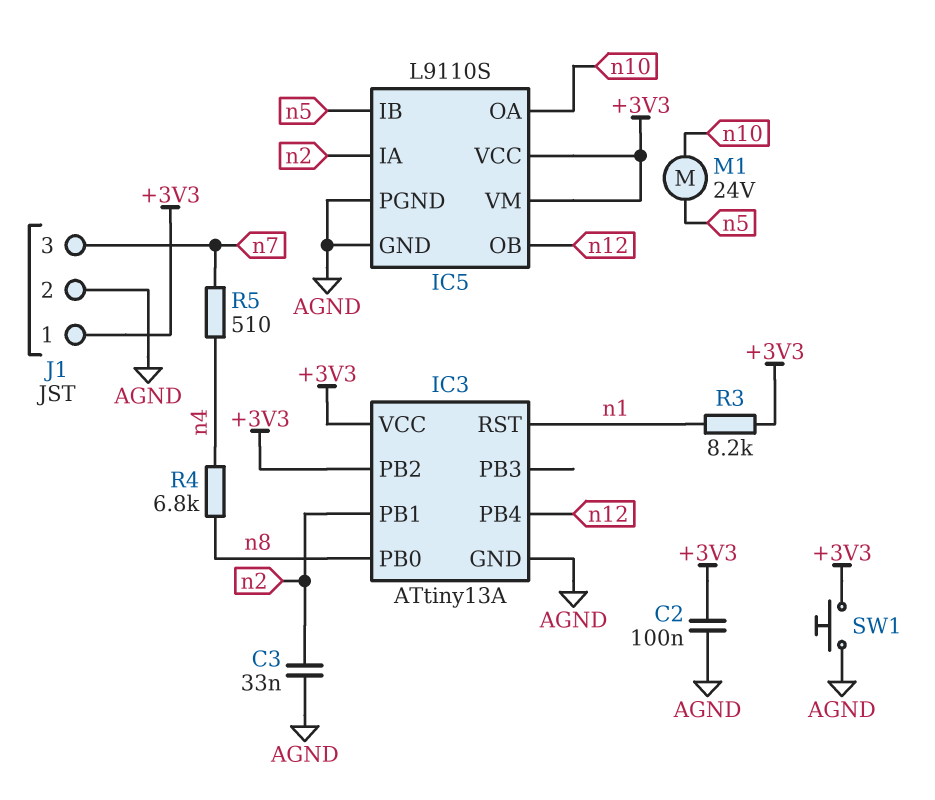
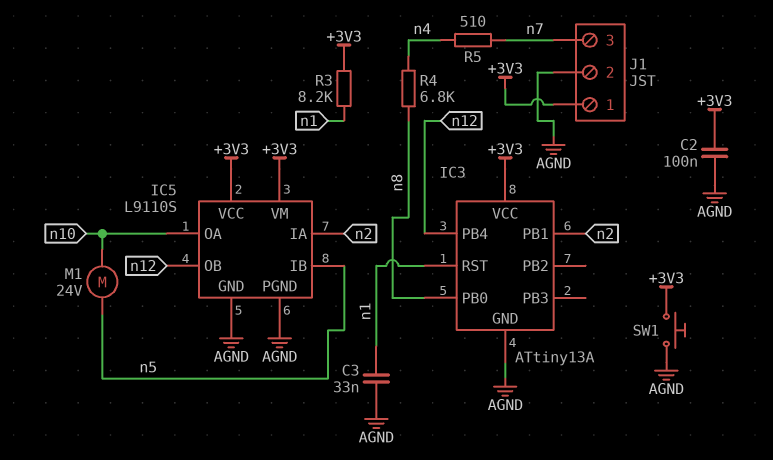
C3: 33nF (AGND, n2) -> 33nF (AGND, n1)
IC3 pin PB2: +3V3 -> none

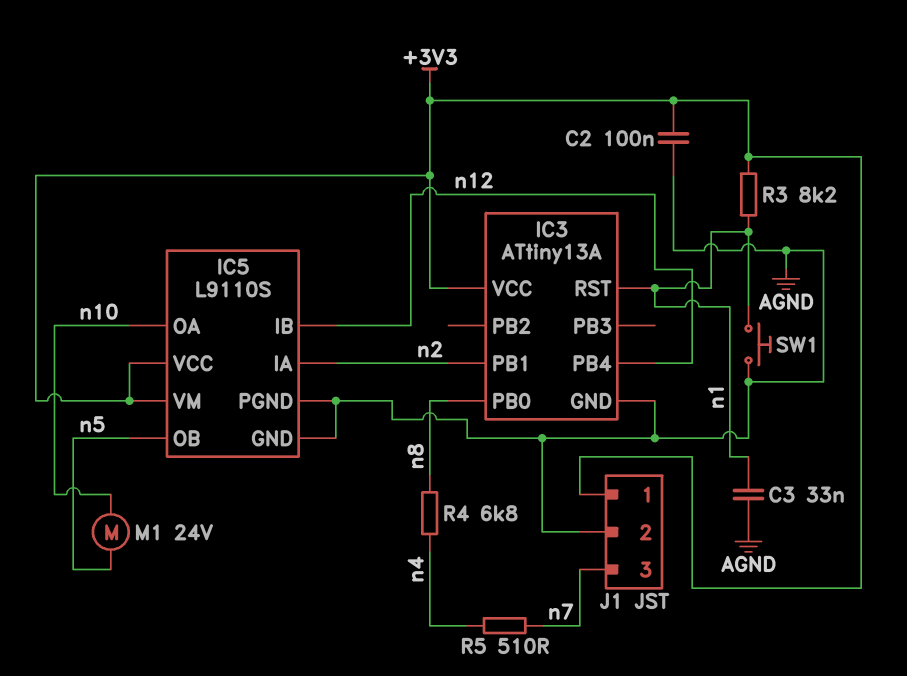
IC5 pin IB: n5 -> n12
IC5 pin OB: n12 -> n5
SW1: button (+3V3, AGND) -> button (AGND, n1)

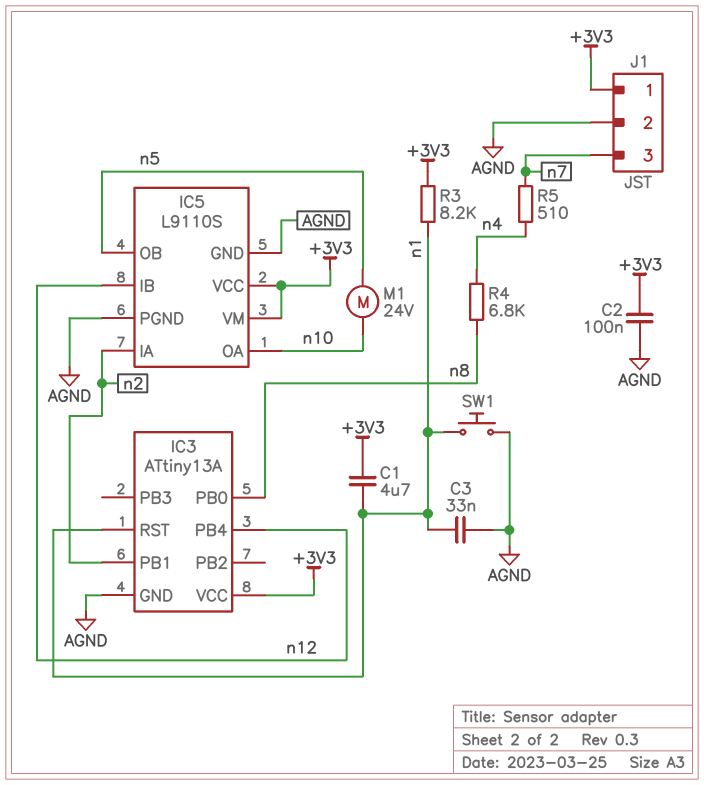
C1: none -> 4.7uF (+3V3, n1)

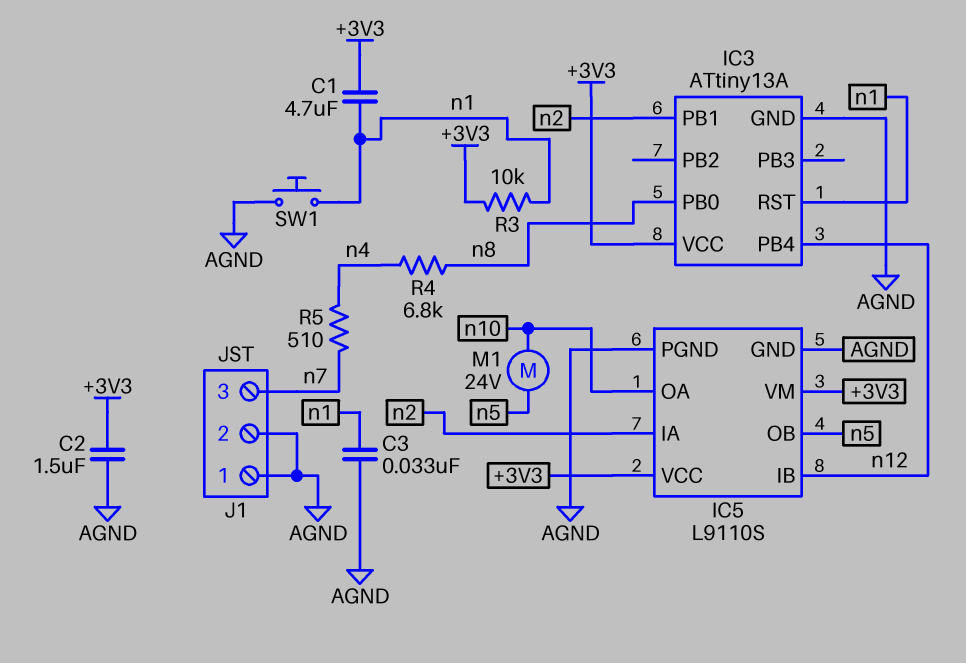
C2: 100nF (+3V3, AGND) -> 1.5uF (+3V3, AGND)
J1 pin 1: +3V3 -> AGND
R3: 8.2k (+3V3, n1) -> 10k (+3V3, n1)

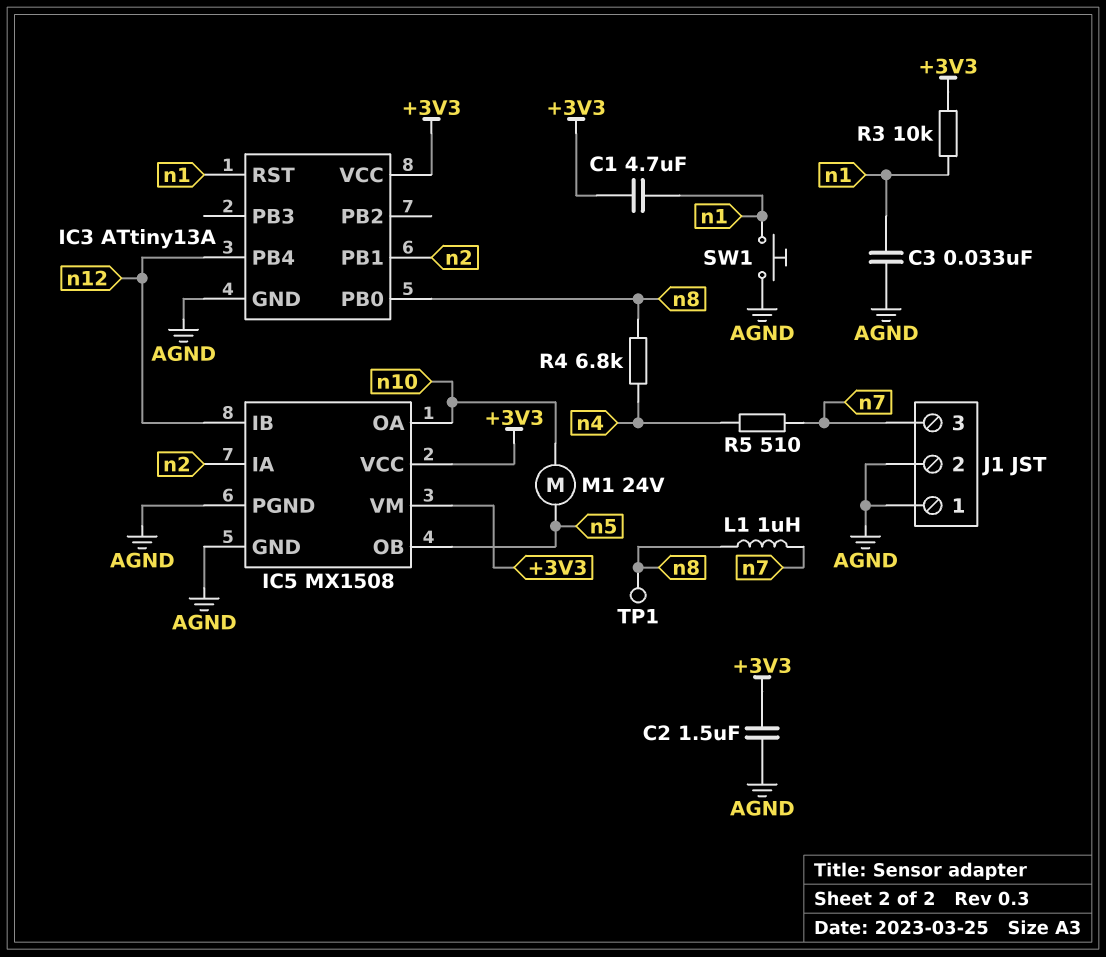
IC5: L9110S -> MX1508
L1: none -> 1uH (n7, n8)
TP1: none -> test point (n8)

